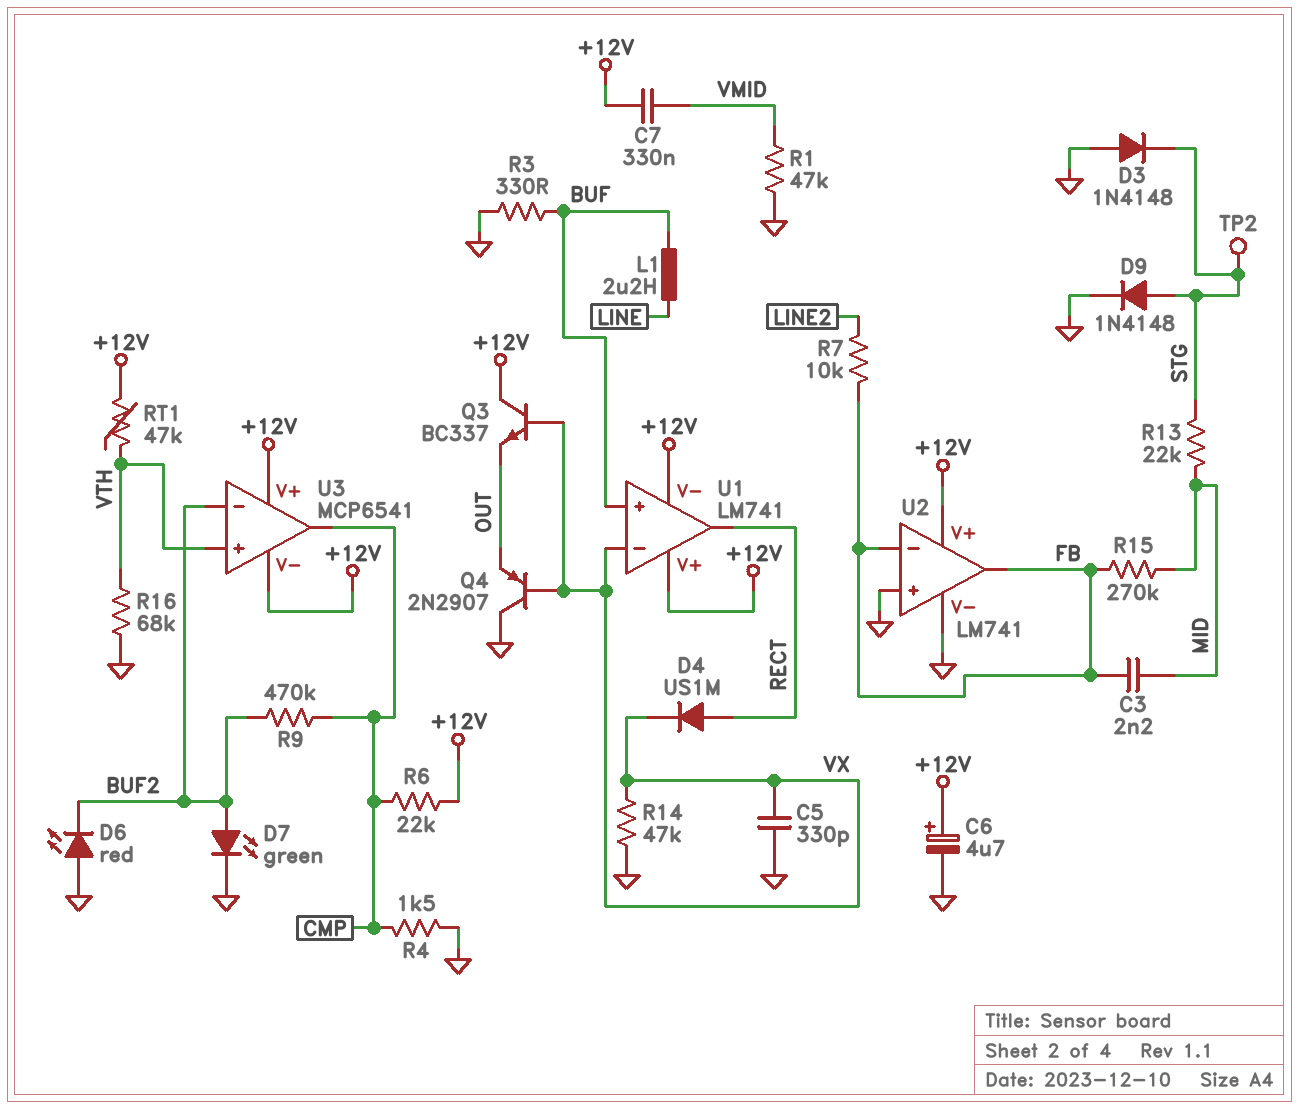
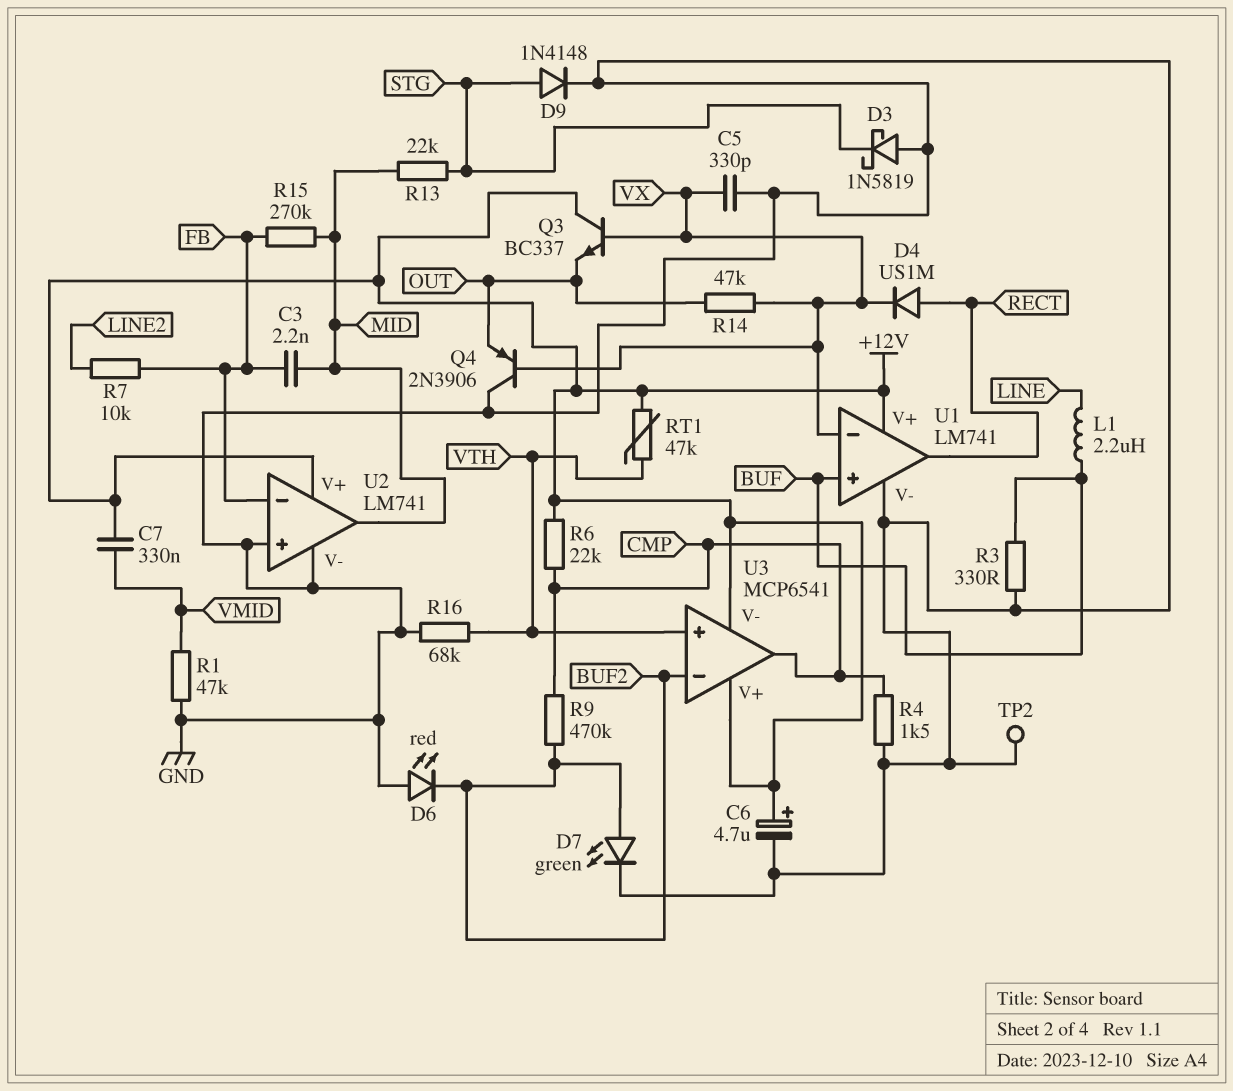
D3: diode 1N4148 (A GND, K STG) -> schottky 1N5819 (A GND, K STG)
Q4: PNP 2N2907 (B VX, C GND, E OUT) -> PNP 2N3906 (B VX, C GND, E OUT)
R14: 47k (GND, VX) -> 47k (OUT, VX)
TP2: test point (STG) -> test point (GND)
U1 pin V-: +12V -> GND
U2 pin out: FB -> MID

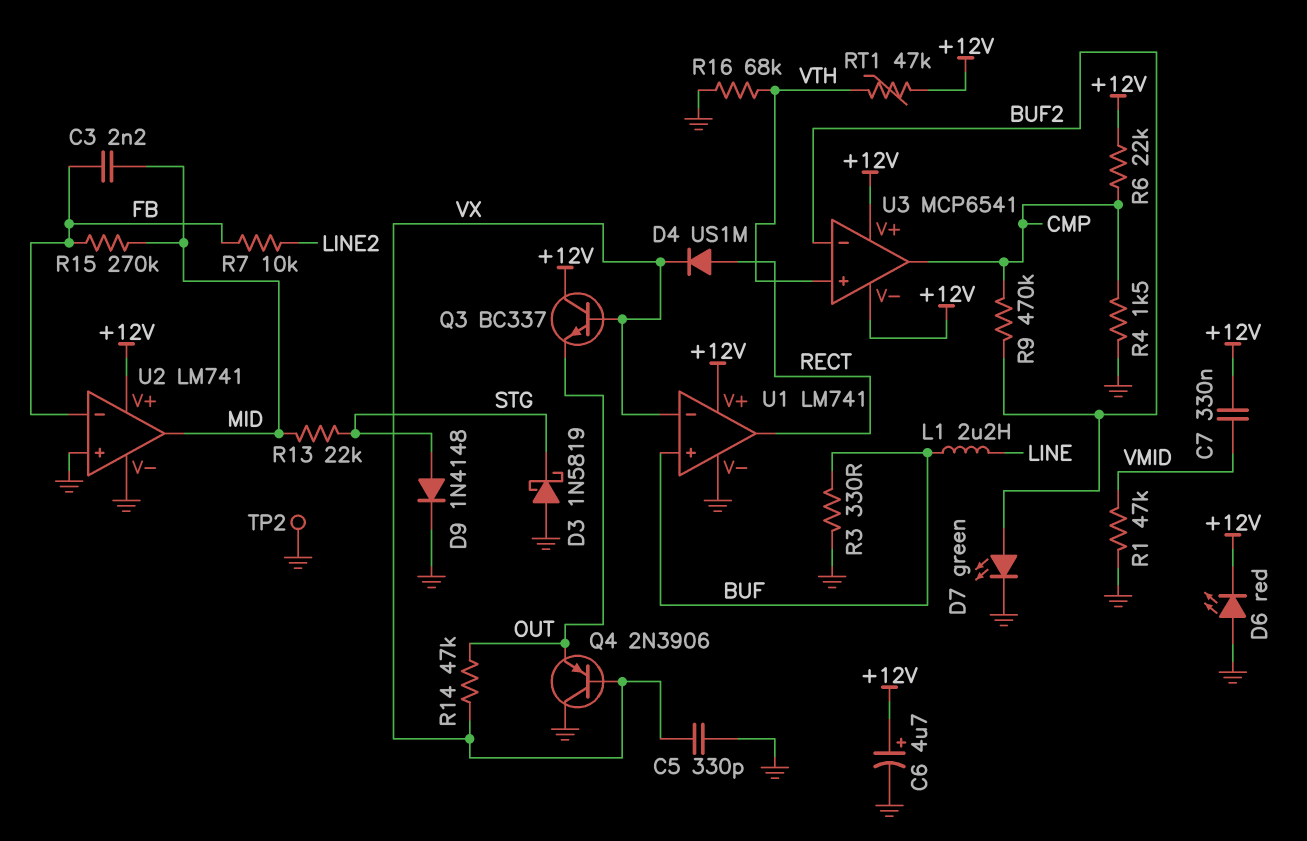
D6: LED red (A GND, K BUF2) -> LED red (A GND, K +12V)

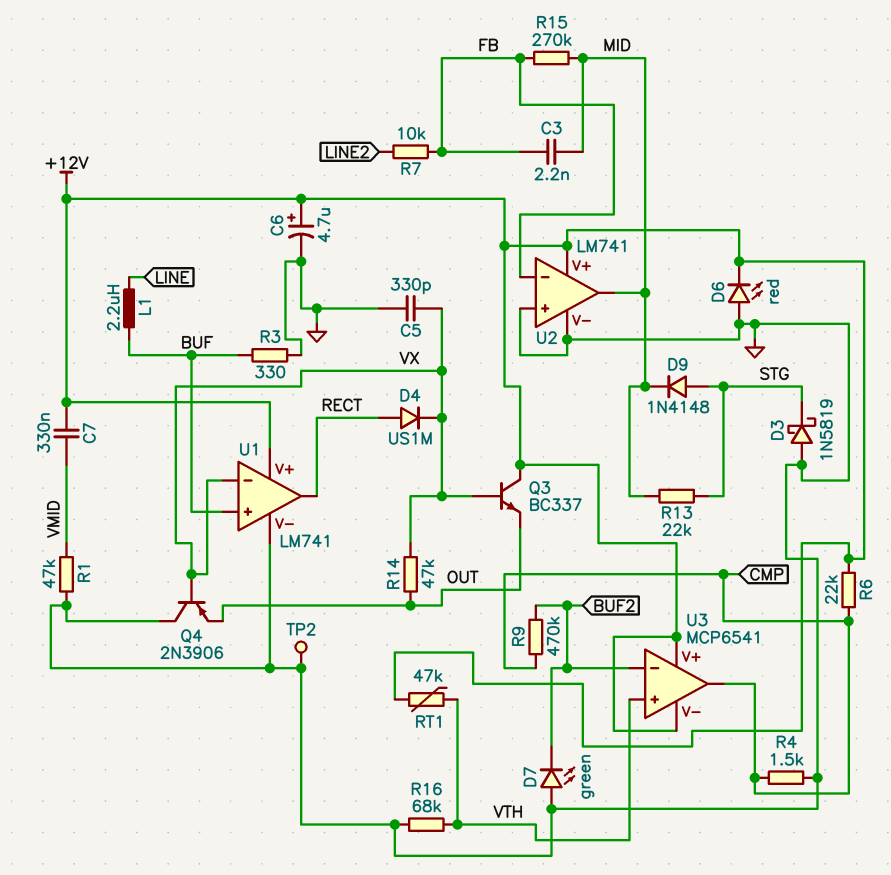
D7: LED green (A BUF2, K GND) -> LED green (A GND, K BUF2)
D9: diode 1N4148 (A STG, K GND) -> diode 1N4148 (A STG, K MID)

